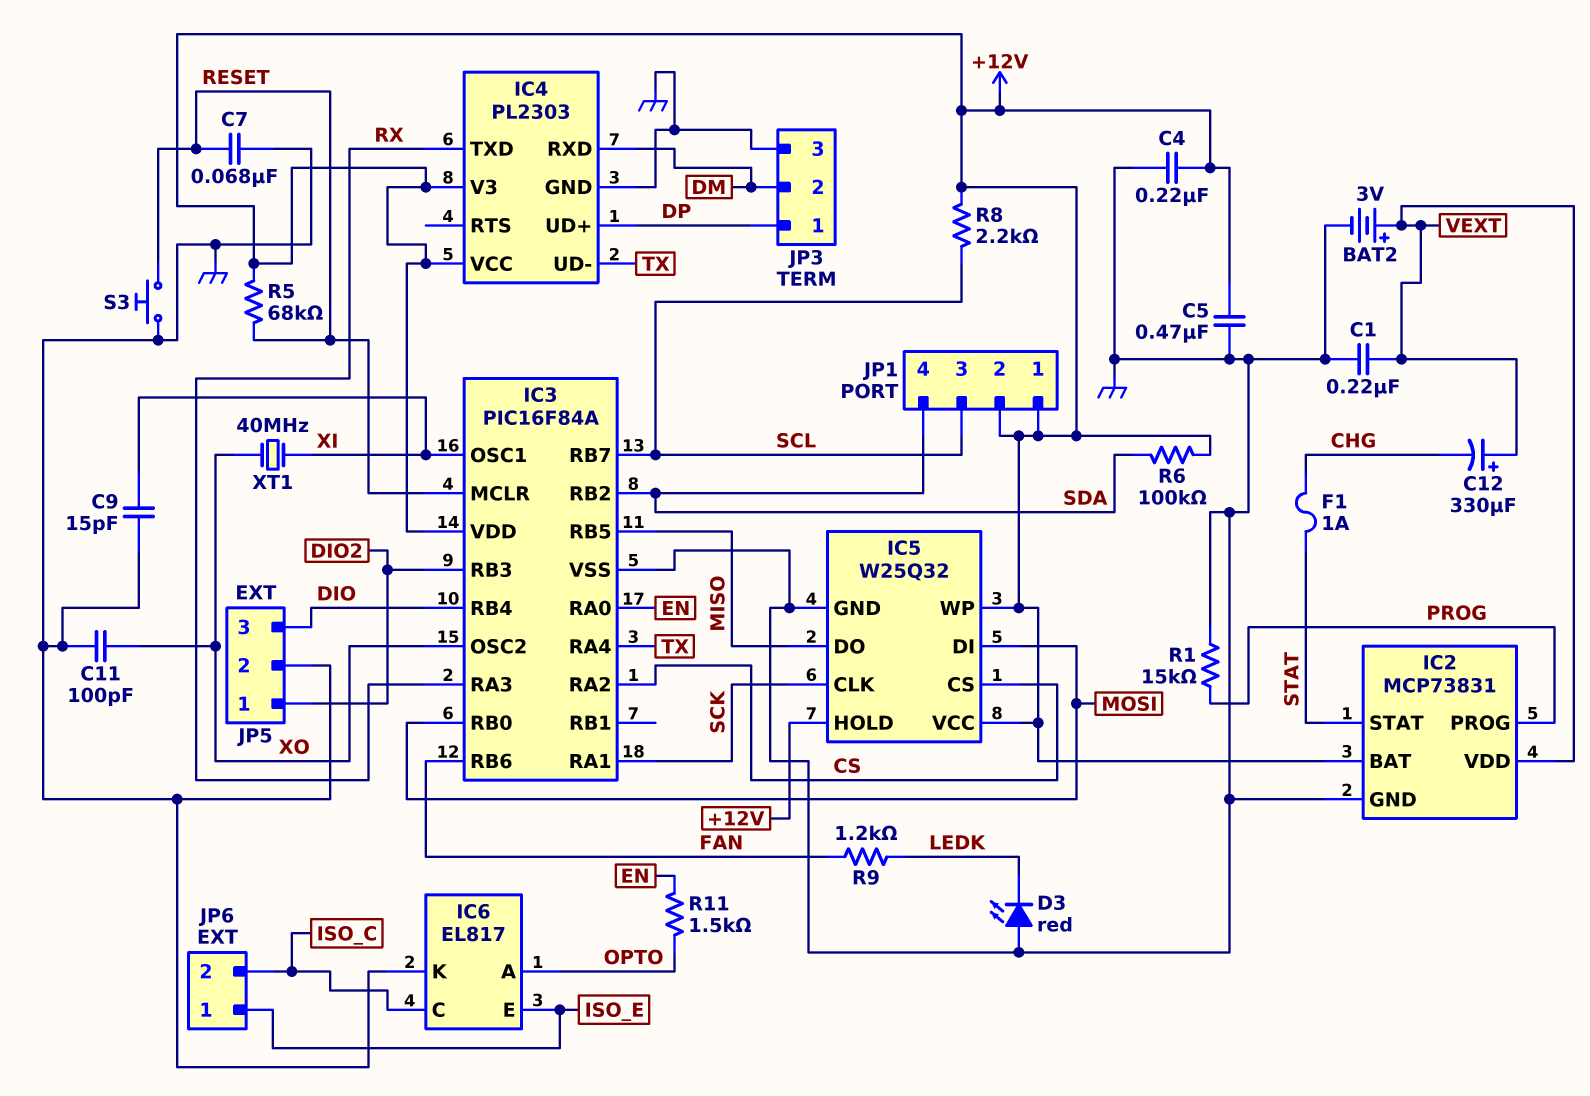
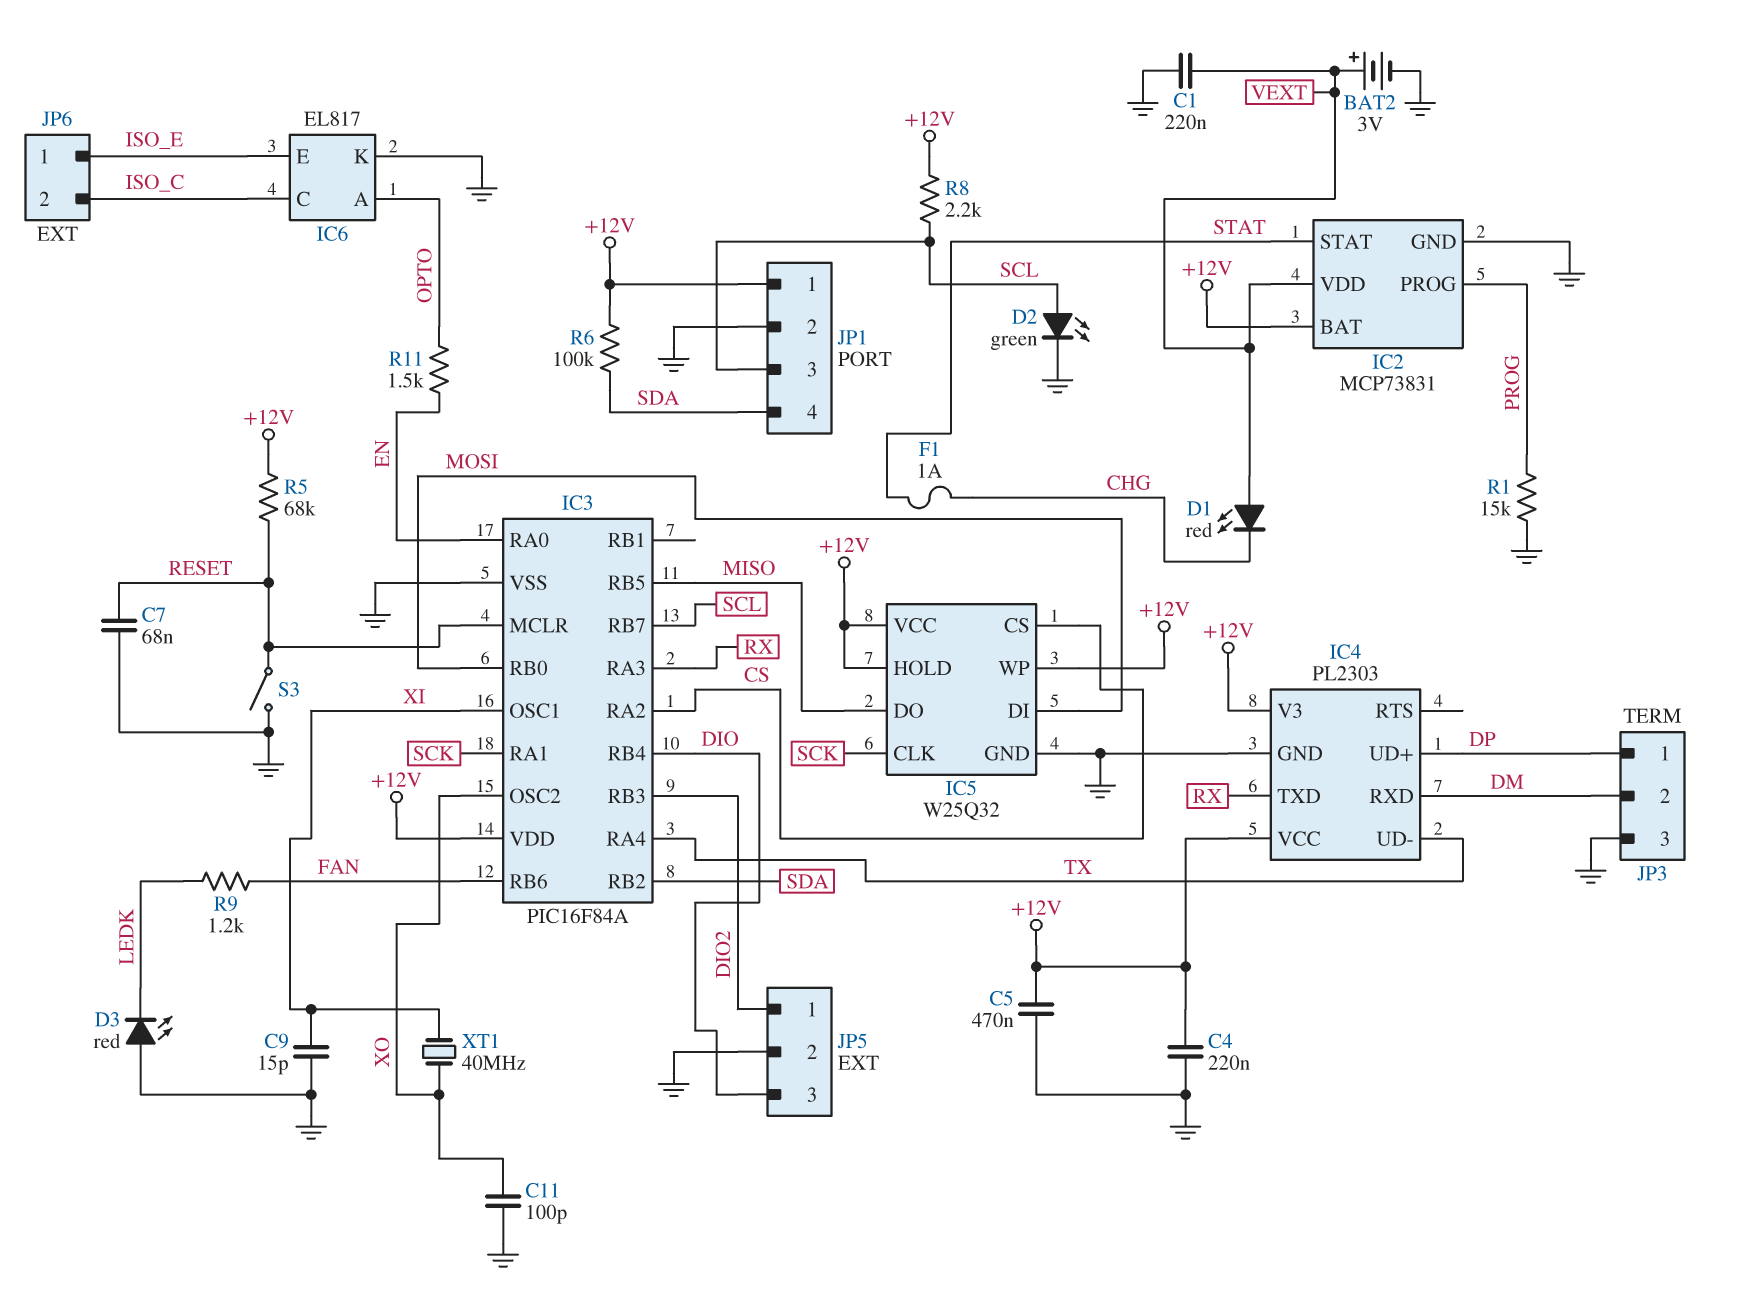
C12: 330uF (plus VEXT, minus CHG) -> none
D1: none -> LED red (A VEXT, K CHG)
D2: none -> LED green (A SCL, K GND)
JP1 pin 2: +12V -> GND
S3: button (GND, RESET) -> switch (GND, RESET)

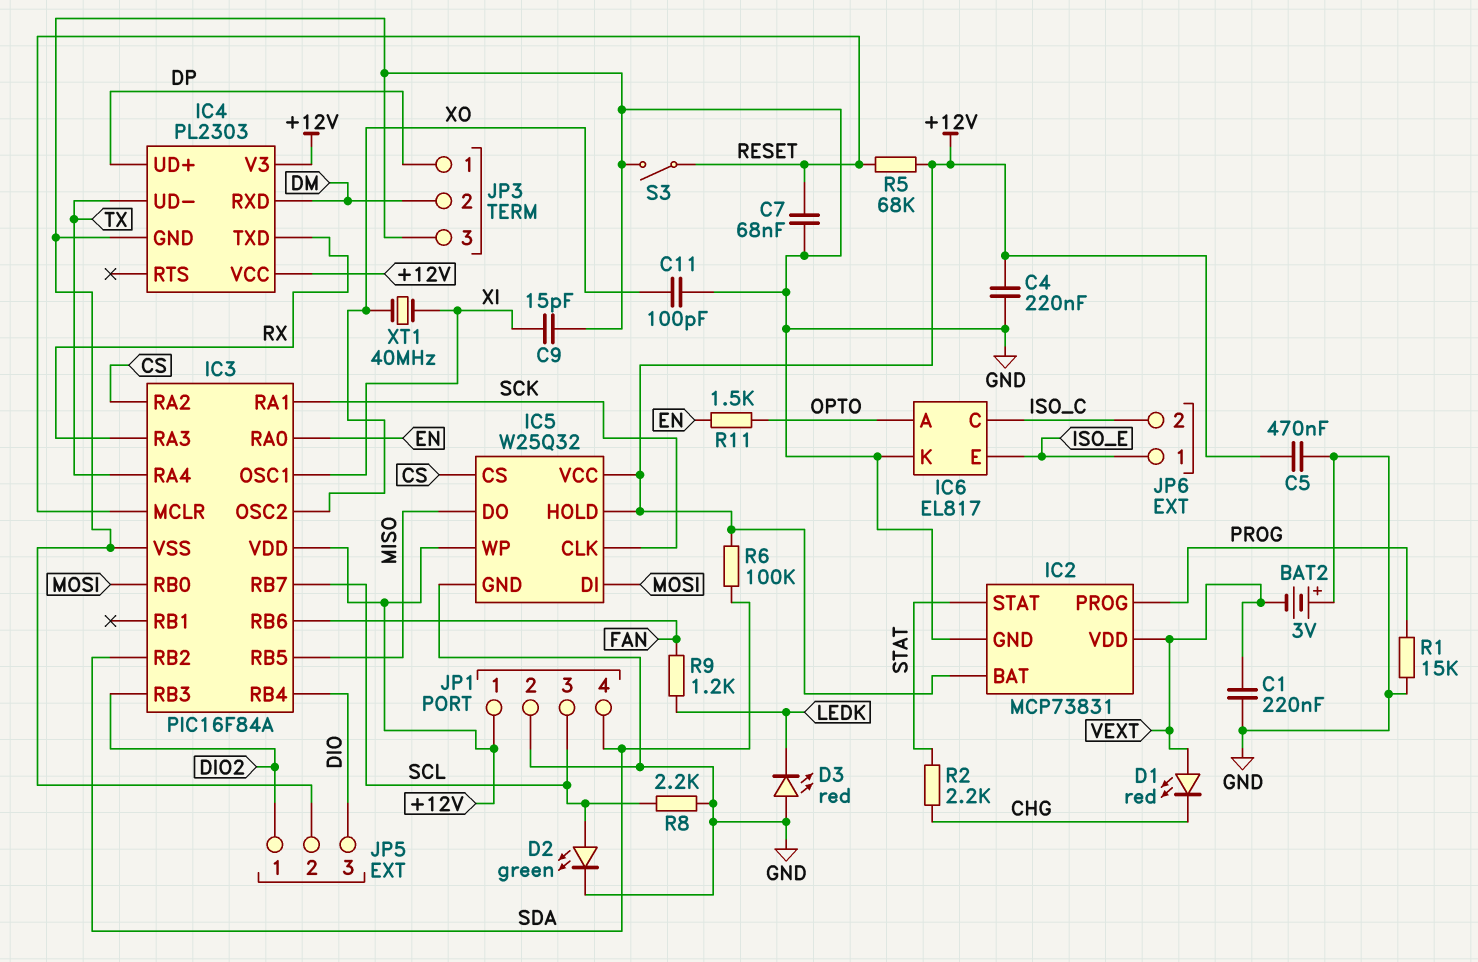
BAT2: 3V (plus VEXT, minus GND) -> 3V (plus GND, minus VEXT)
F1: 1A (CHG, STAT) -> none
R2: none -> 2.2k (CHG, STAT)
R8: 2.2k (+12V, SCL) -> 2.2k (GND, SCL)

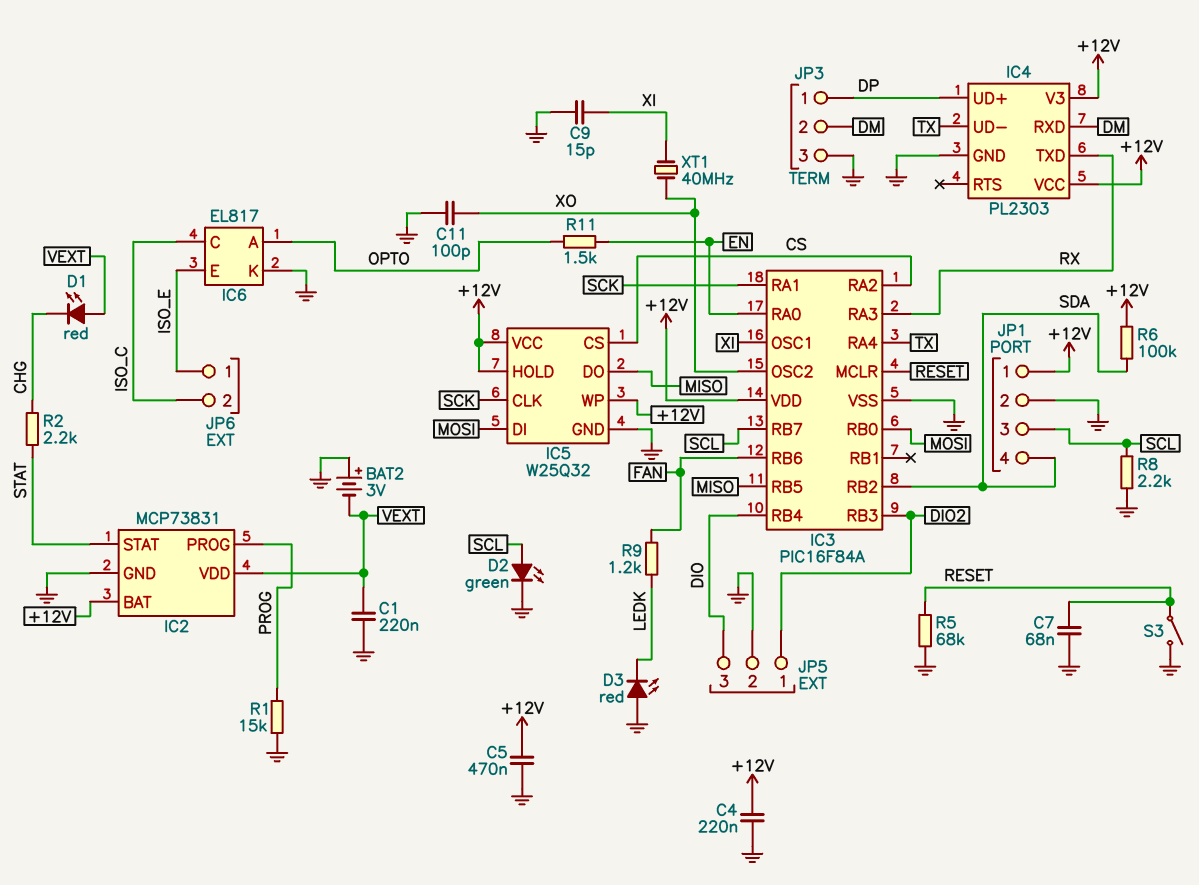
R5: 68k (+12V, RESET) -> 68k (GND, RESET)

